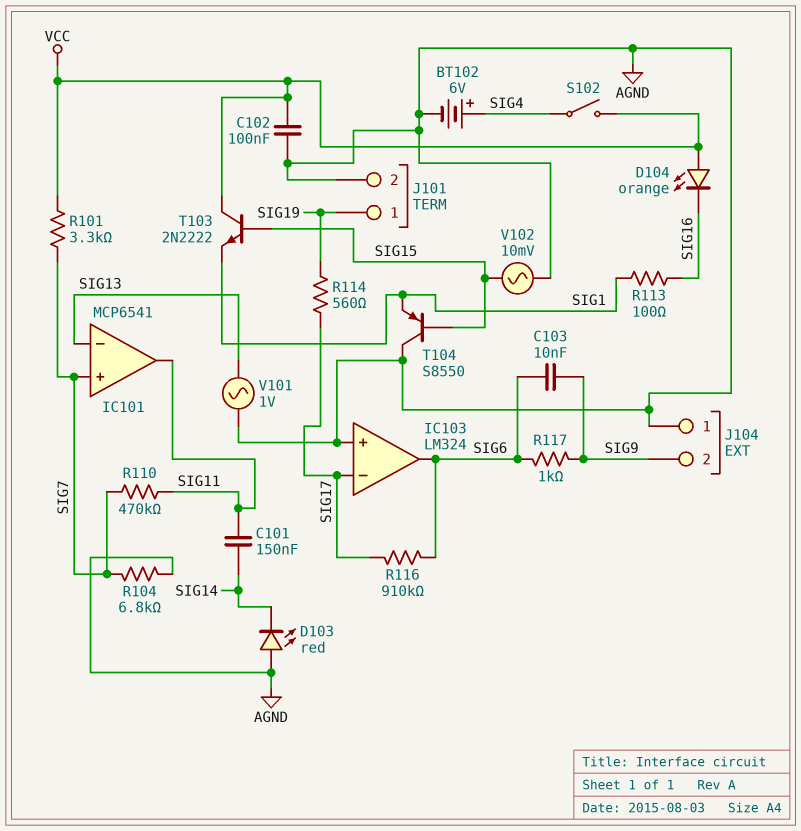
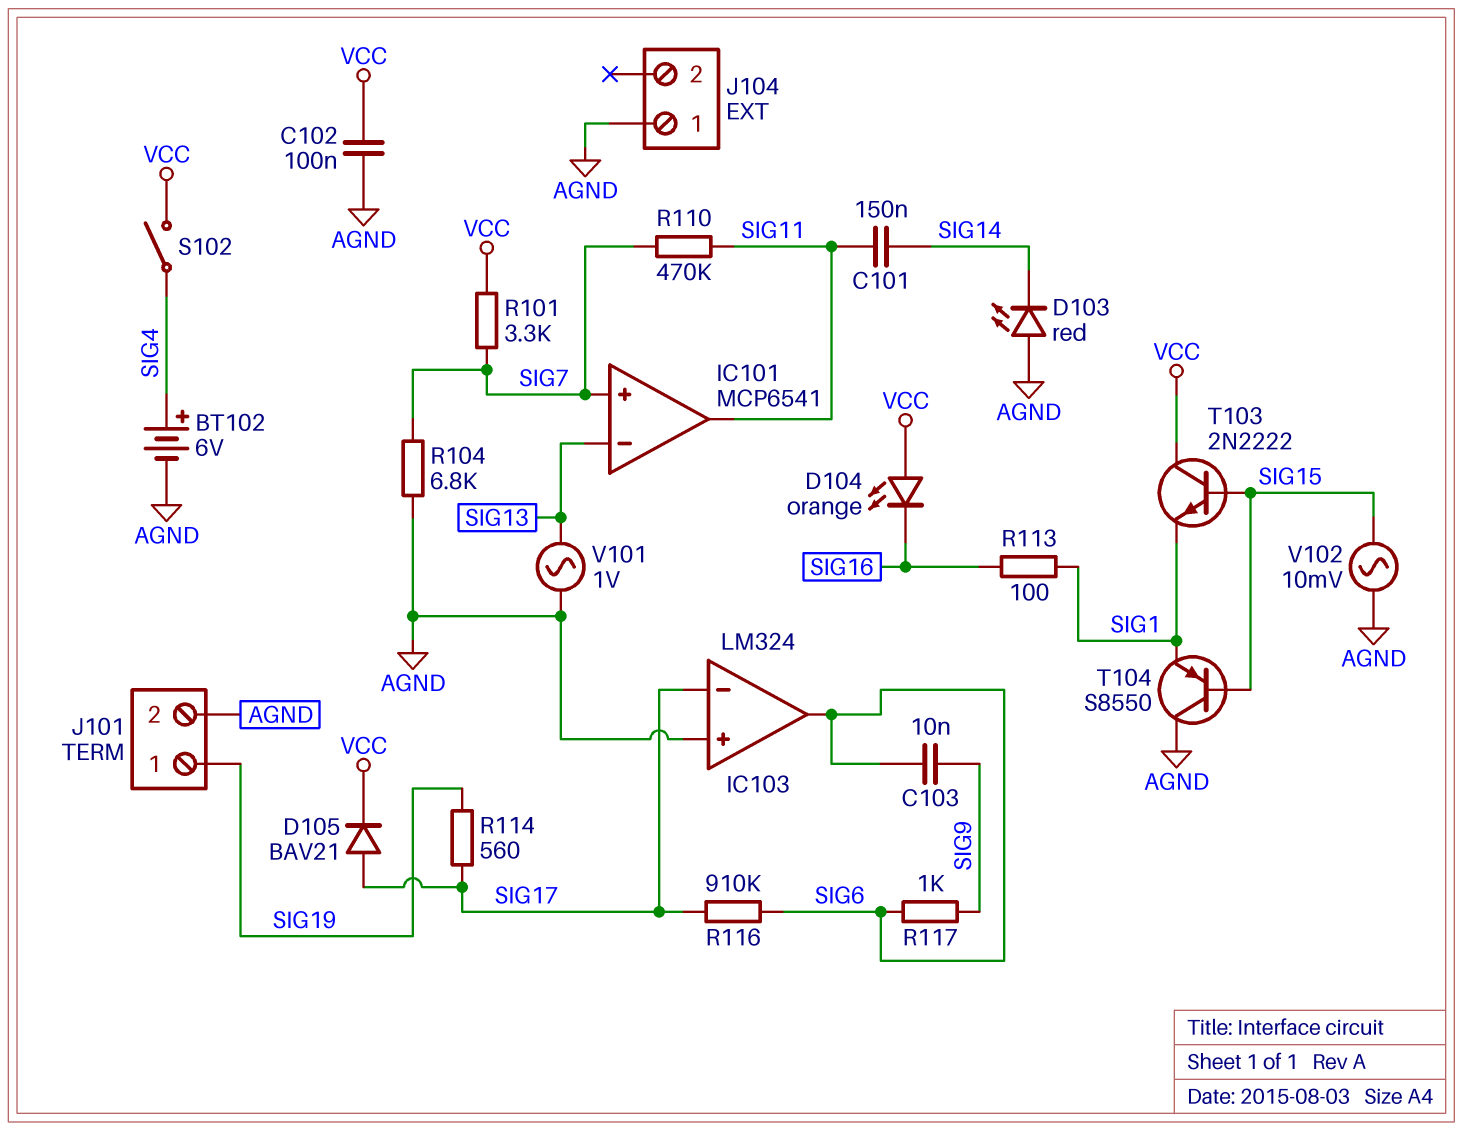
D105: none -> diode BAV21 (A SIG17, K VCC)
J104 pin 2: SIG9 -> none

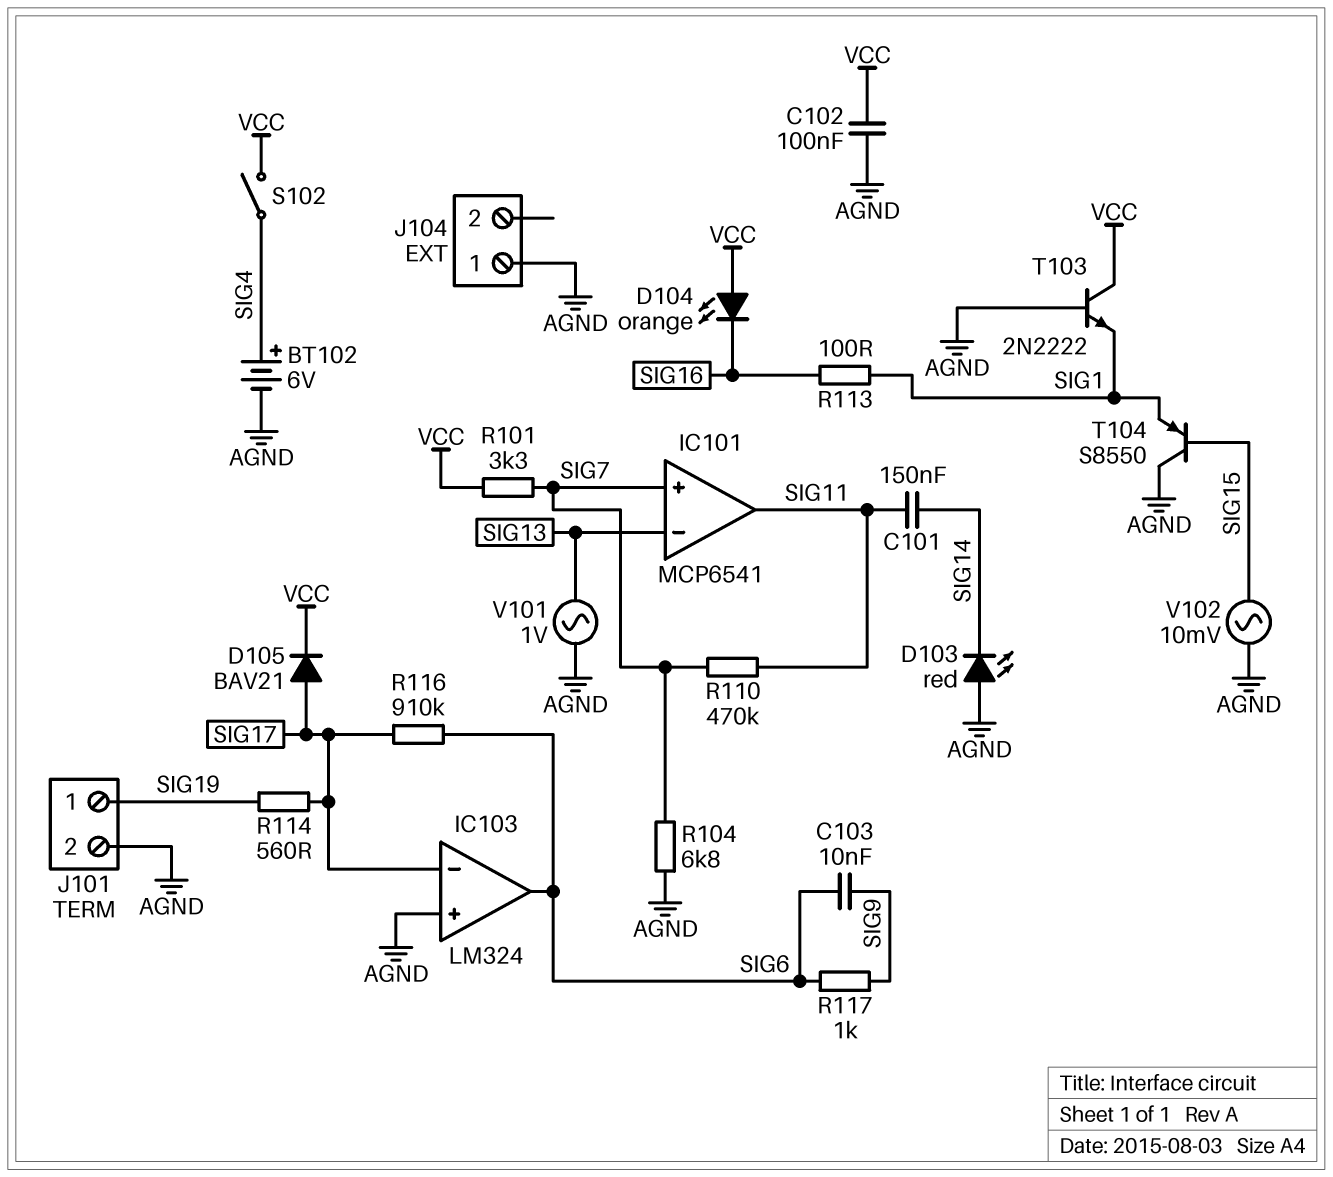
T103: NPN 2N2222 (B SIG15, C VCC, E SIG1) -> NPN 2N2222 (B AGND, C VCC, E SIG1)

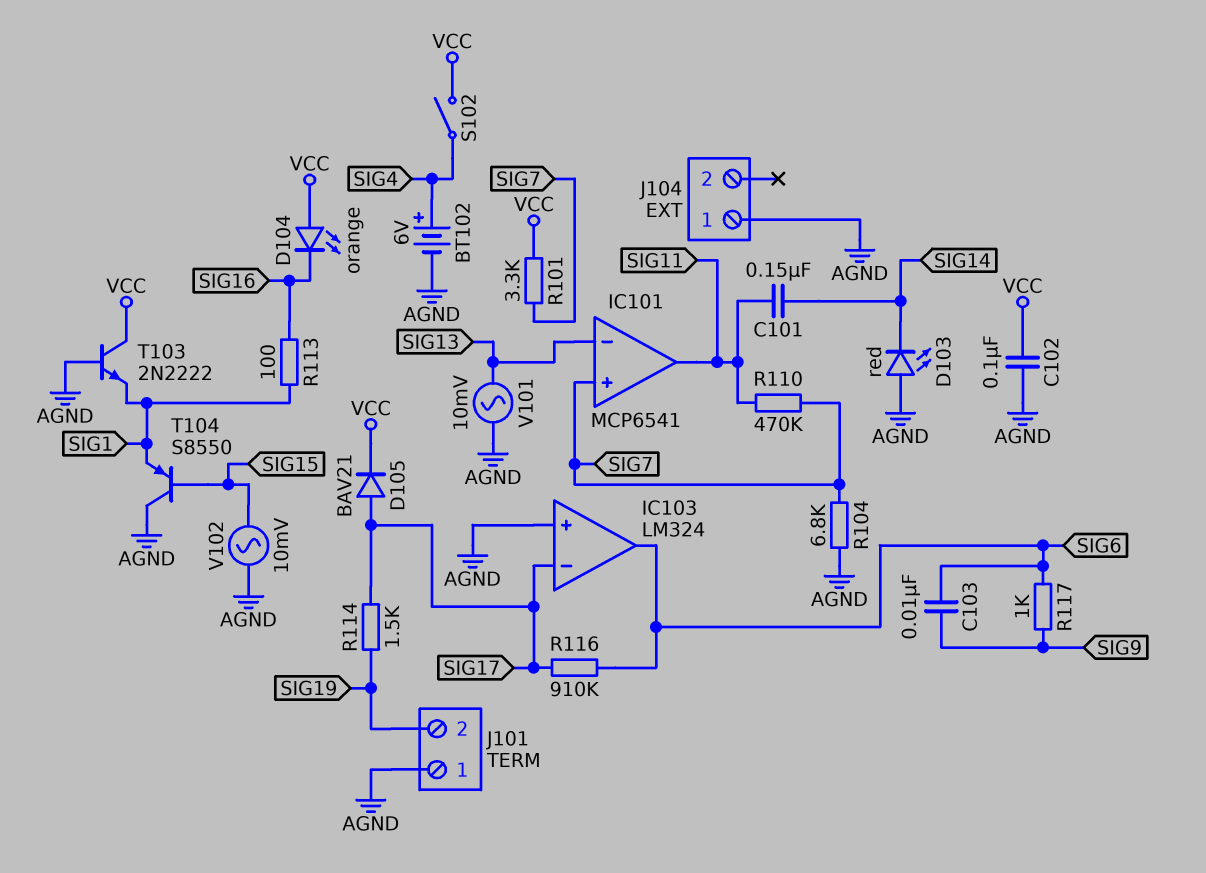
J101 pin 1: SIG19 -> AGND
J101 pin 2: AGND -> SIG19
R114: 560 (SIG17, SIG19) -> 1.5k (SIG17, SIG19)
V101: AC 1V (AGND, SIG13) -> AC 10mV (AGND, SIG13)

